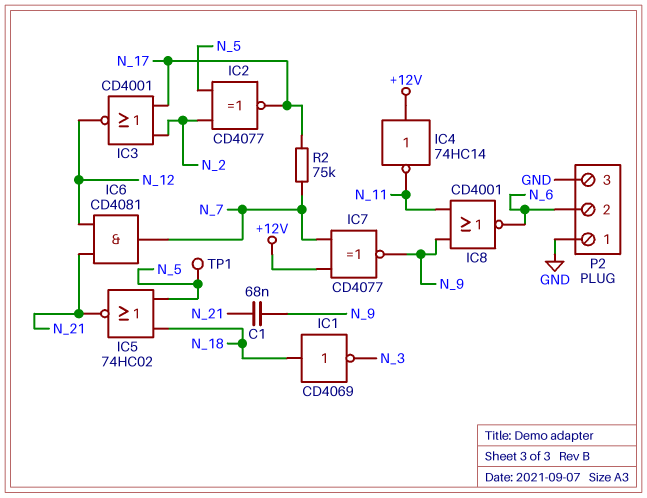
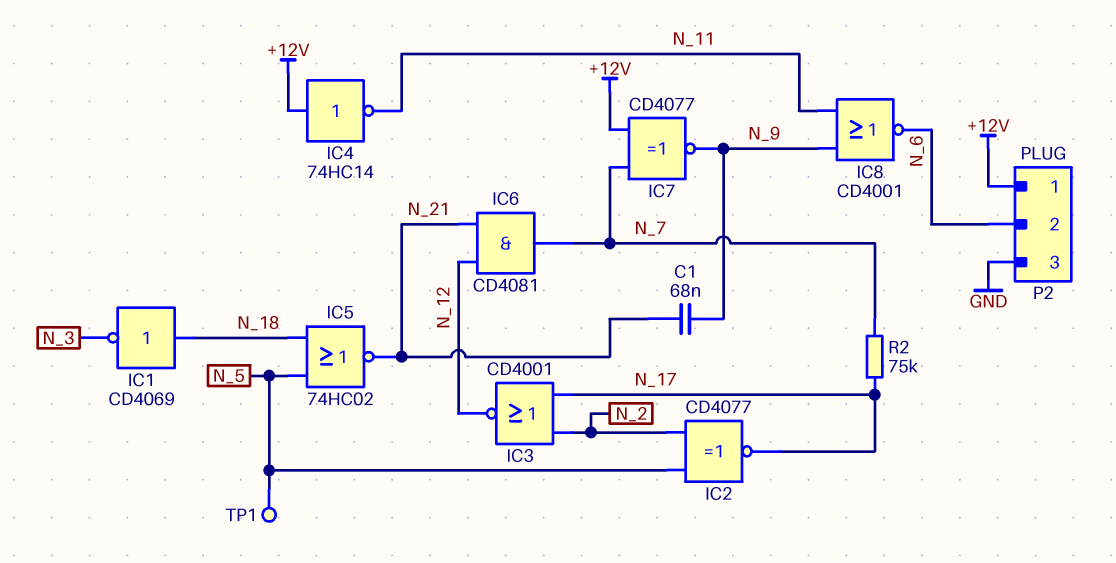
P2 pin 1: GND -> +12V

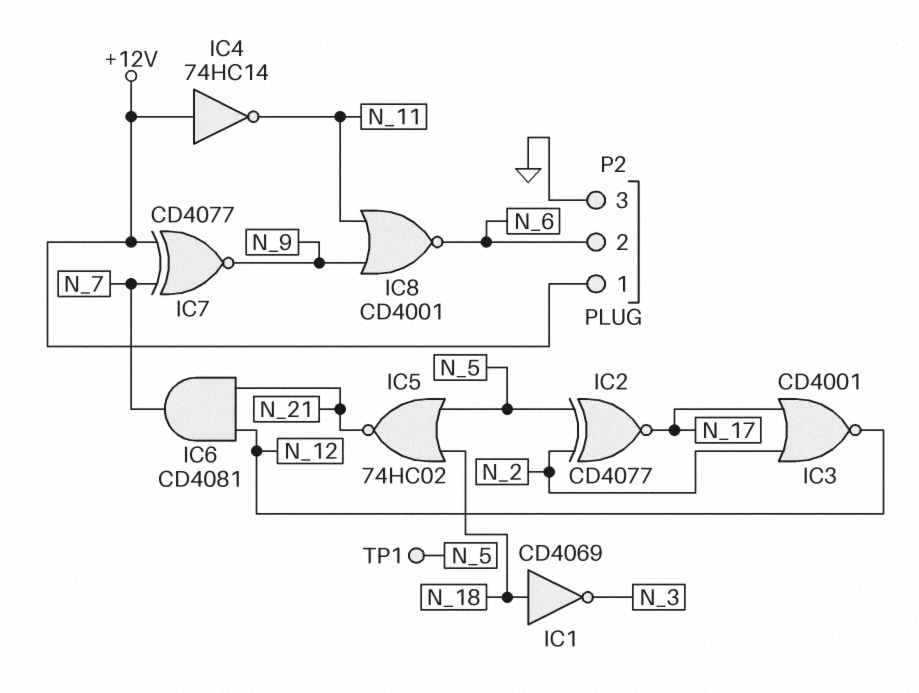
C1: 68nF (N_9, N_21) -> none
R2: 75k (N_7, N_17) -> none

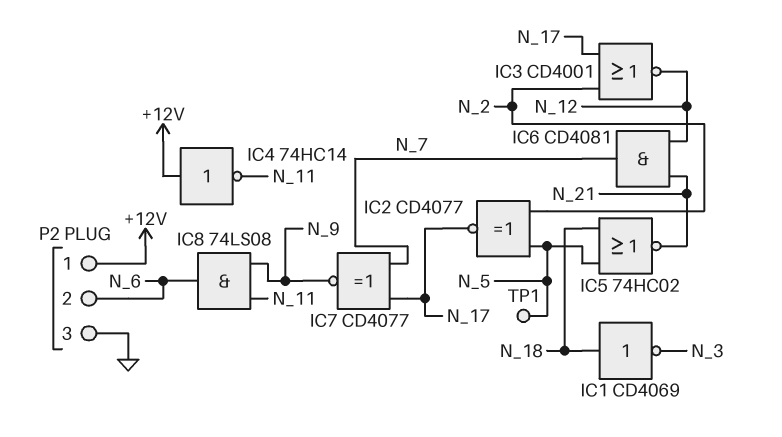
IC7: XNOR CD4077 (in +12V, in N_7, out N_9) -> XNOR CD4077 (in N_7, in N_17, out N_9)
IC8: NOR CD4001 (in N_9, in N_11, out N_6) -> AND 74LS08 (in N_9, in N_11, out N_6)

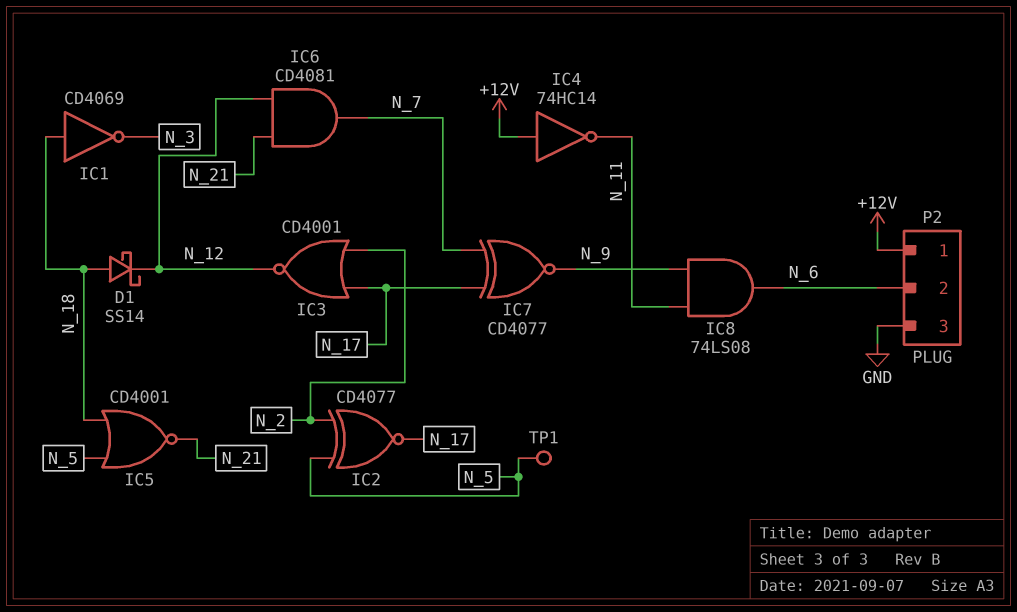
D1: none -> schottky SS14 (A N_18, K N_12)
IC5: NOR 74HC02 (in N_5, in N_18, out N_21) -> NOR CD4001 (in N_5, in N_18, out N_21)

